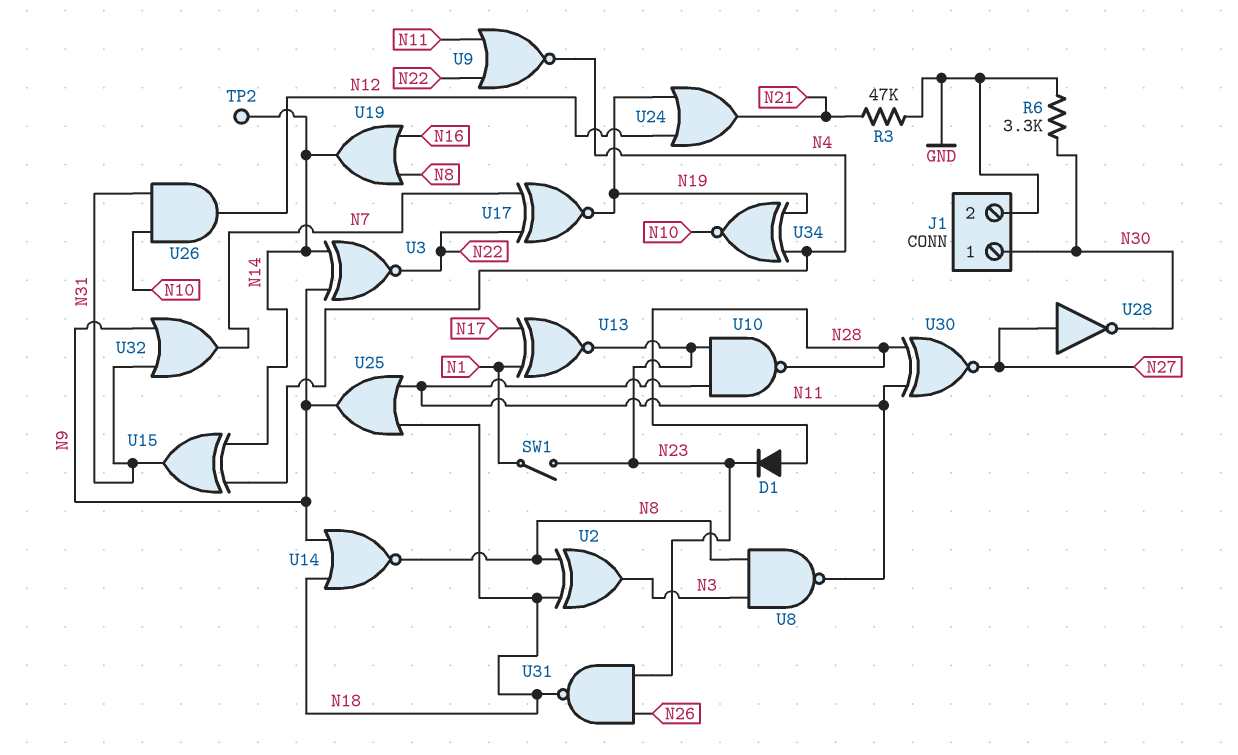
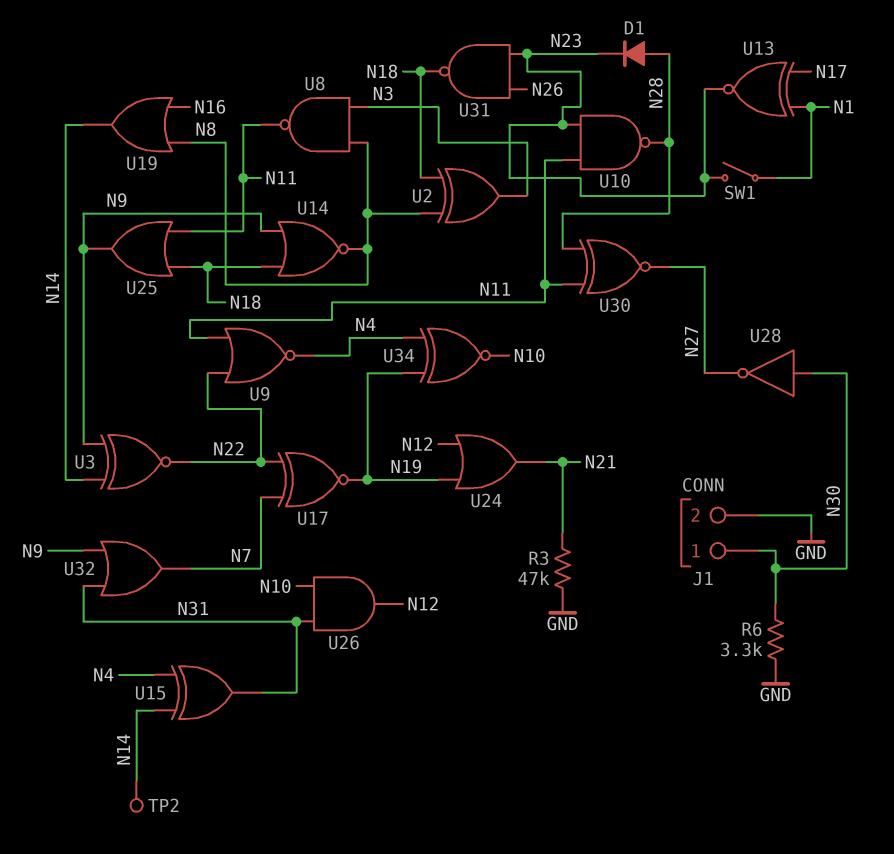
U28: NOT (in N27, out N30) -> NOT (in N30, out N27)

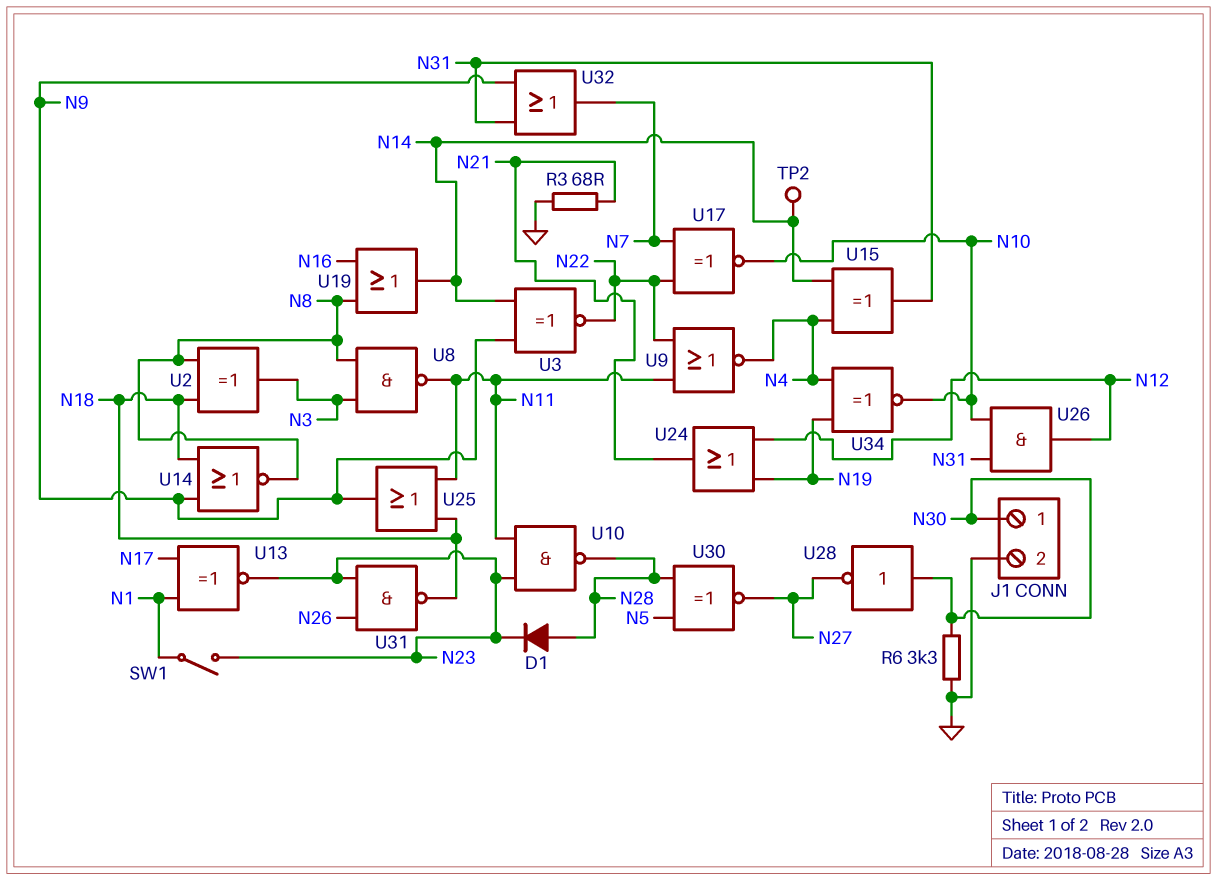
R3: 47k (GND, N21) -> 68 (GND, N21)
U17: XNOR (in N7, in N22, out N19) -> XNOR (in N7, in N22, out N10)
U30: XNOR (in N11, in N28, out N27) -> XNOR (in N5, in N28, out N27)

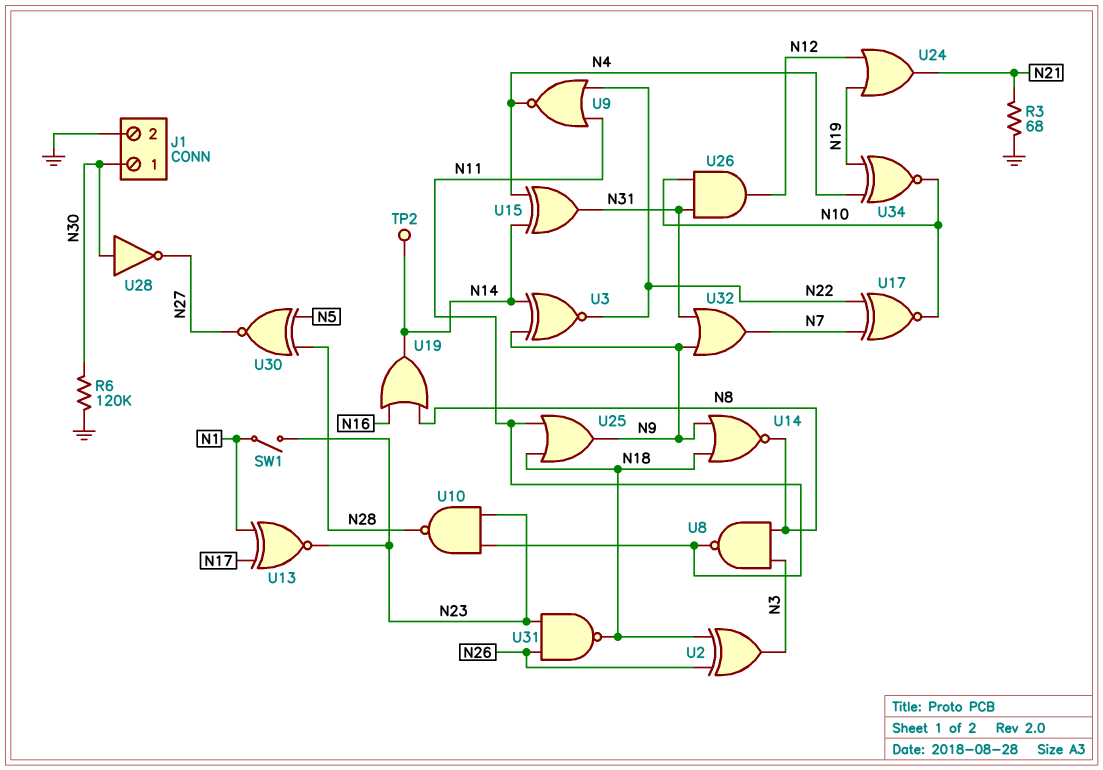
D1: diode (A N28, K N23) -> none
R6: 3.3k (GND, N30) -> 120k (GND, N30)
U2: XOR (in N8, in N18, out N3) -> XOR (in N18, in N26, out N3)

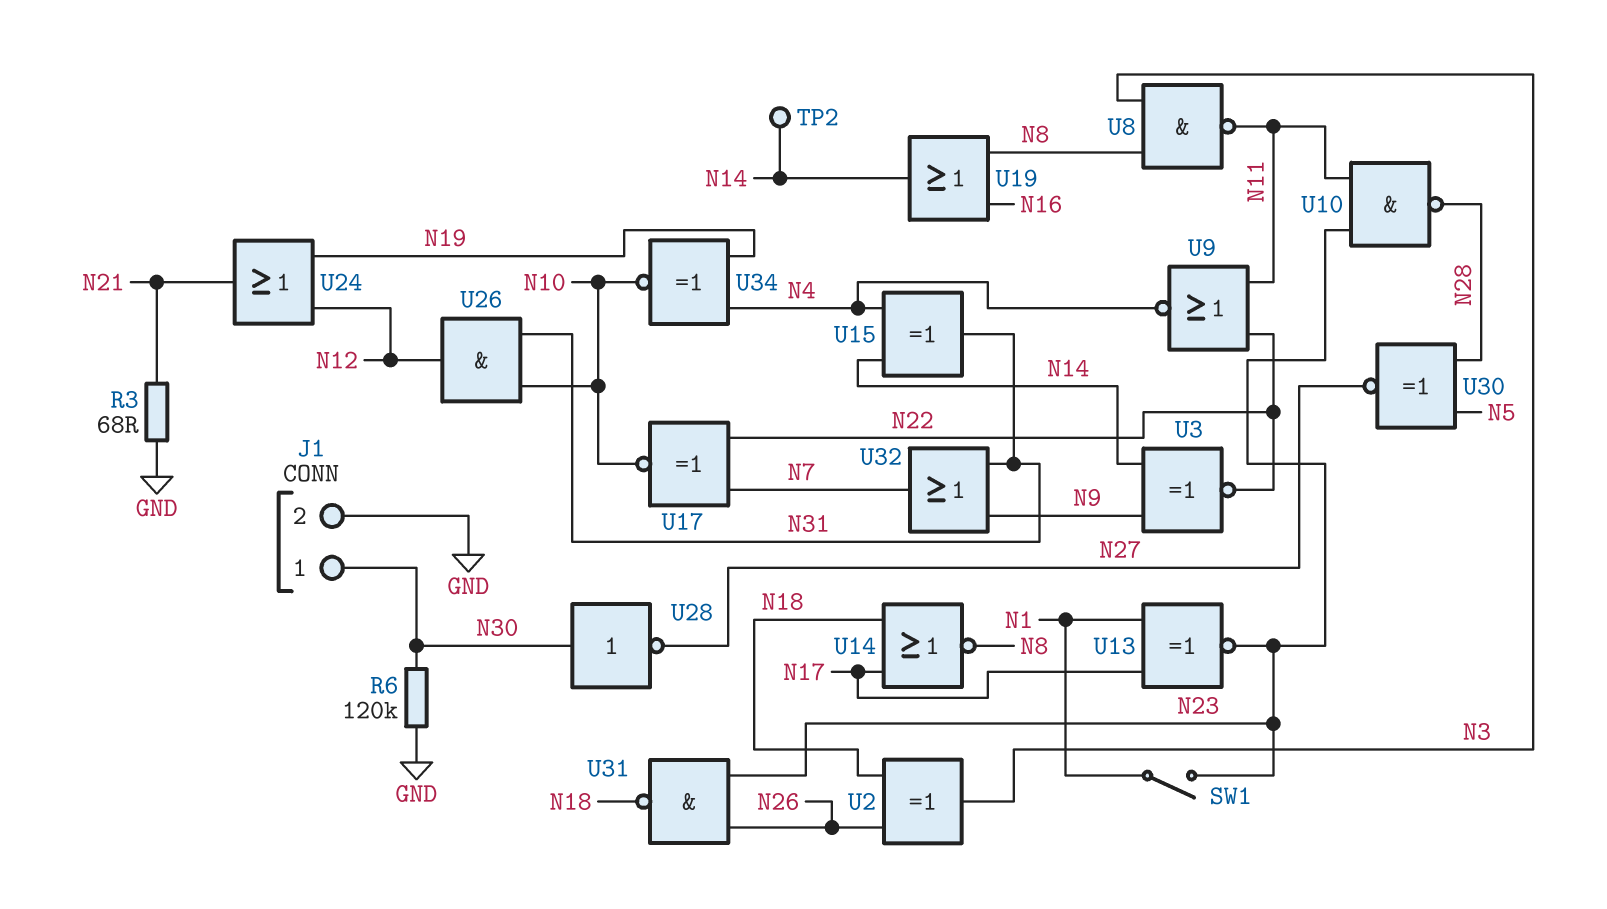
U14: NOR (in N9, in N18, out N8) -> NOR (in N17, in N18, out N8)
U25: OR (in N11, in N18, out N9) -> none

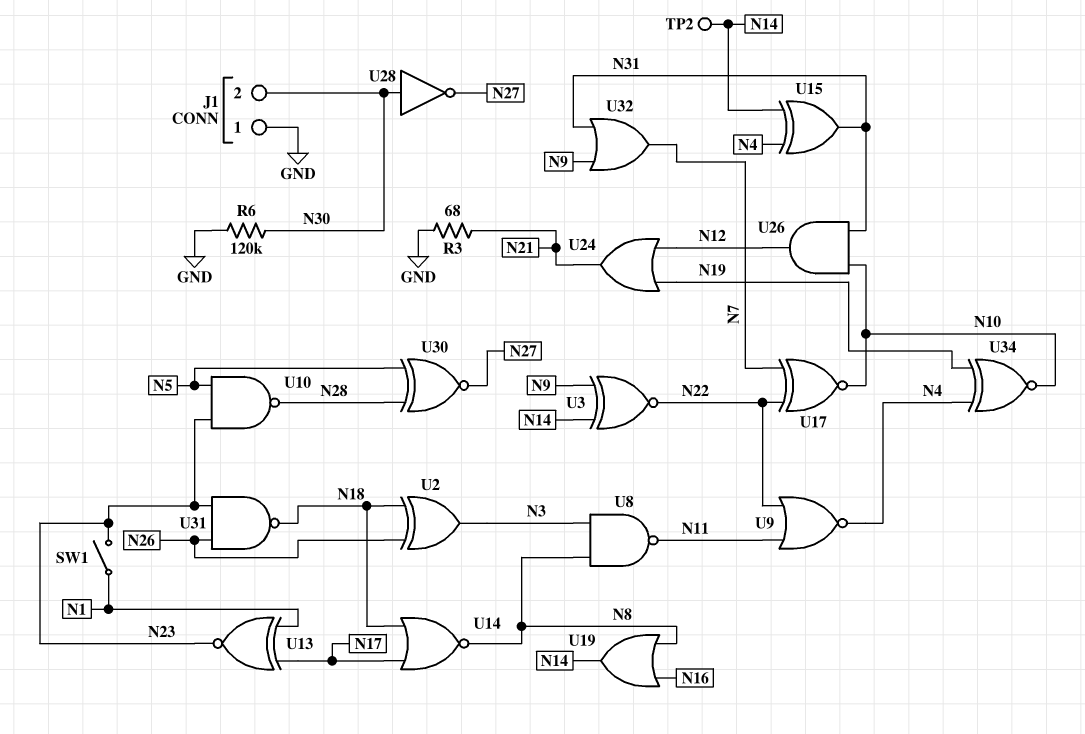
J1 pin 1: N30 -> GND
J1 pin 2: GND -> N30
U10: NAND (in N11, in N23, out N28) -> NAND (in N5, in N23, out N28)

